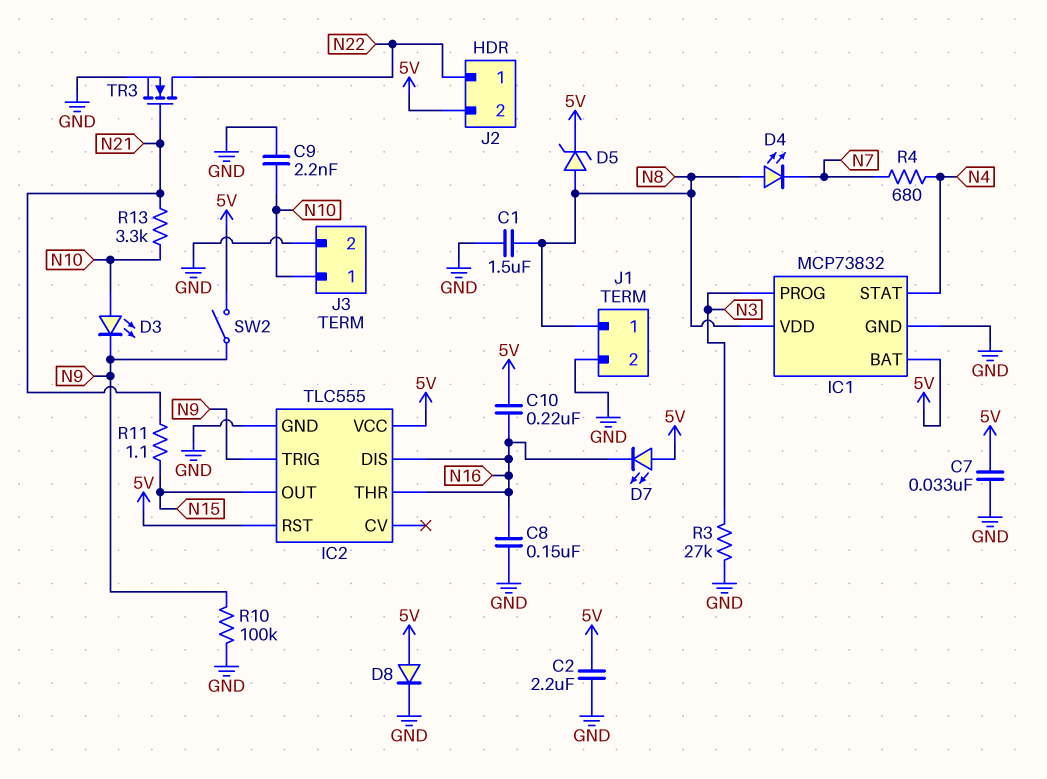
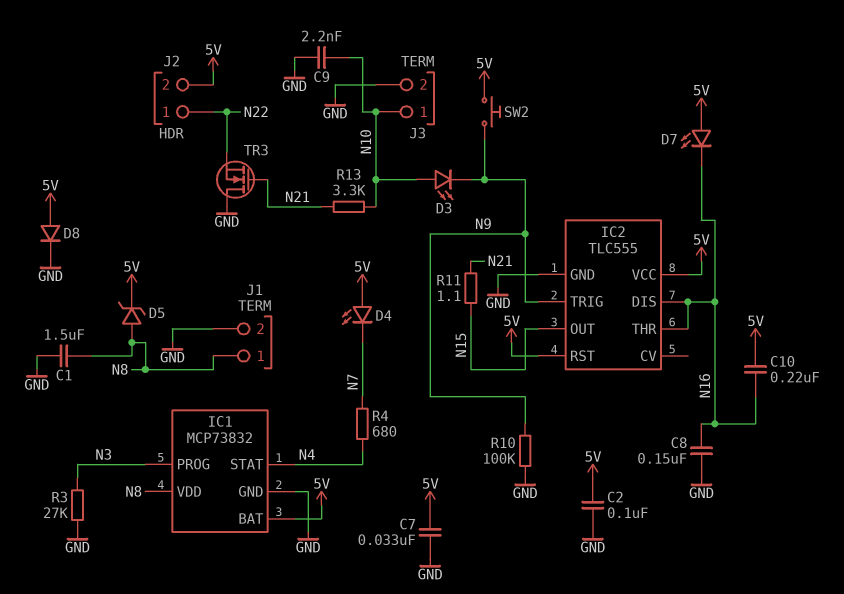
C2: 2.2uF (5V, GND) -> 100nF (5V, GND)
D4: LED (A N8, K N7) -> LED (A 5V, K N7)
SW2: switch (5V, N9) -> button (5V, N9)
TR3: NMOS (G N21, D N22, S GND) -> NMOS (G N21, D GND, S N22)

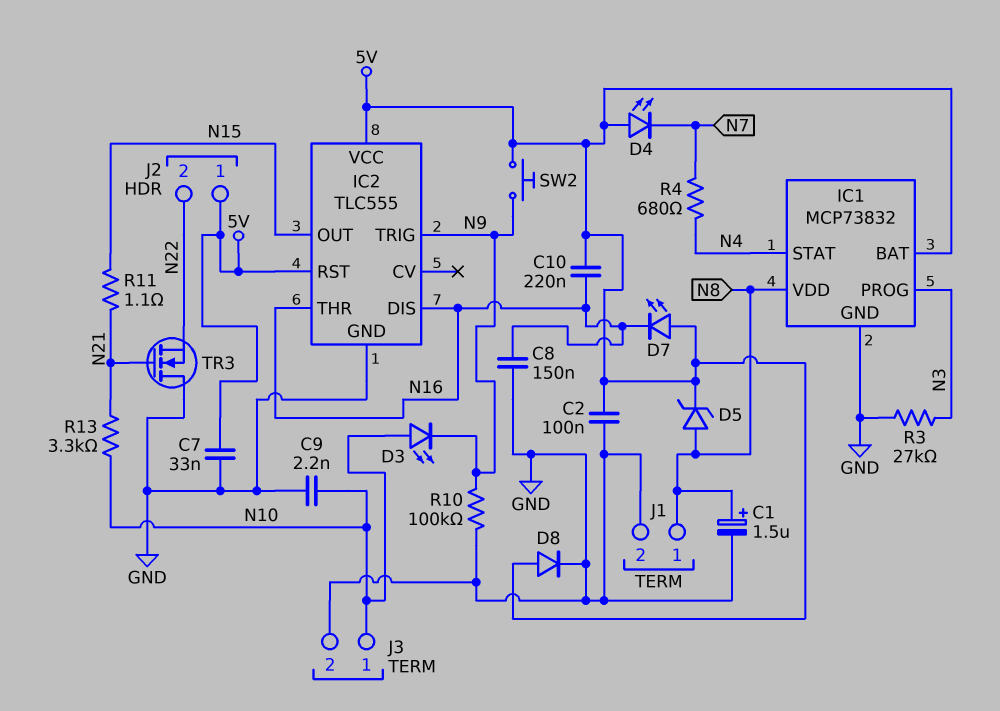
C1: 1.5uF (GND, N8) -> 1.5uF (plus N8, minus GND)
J2 pin 1: N22 -> 5V
J2 pin 2: 5V -> N22

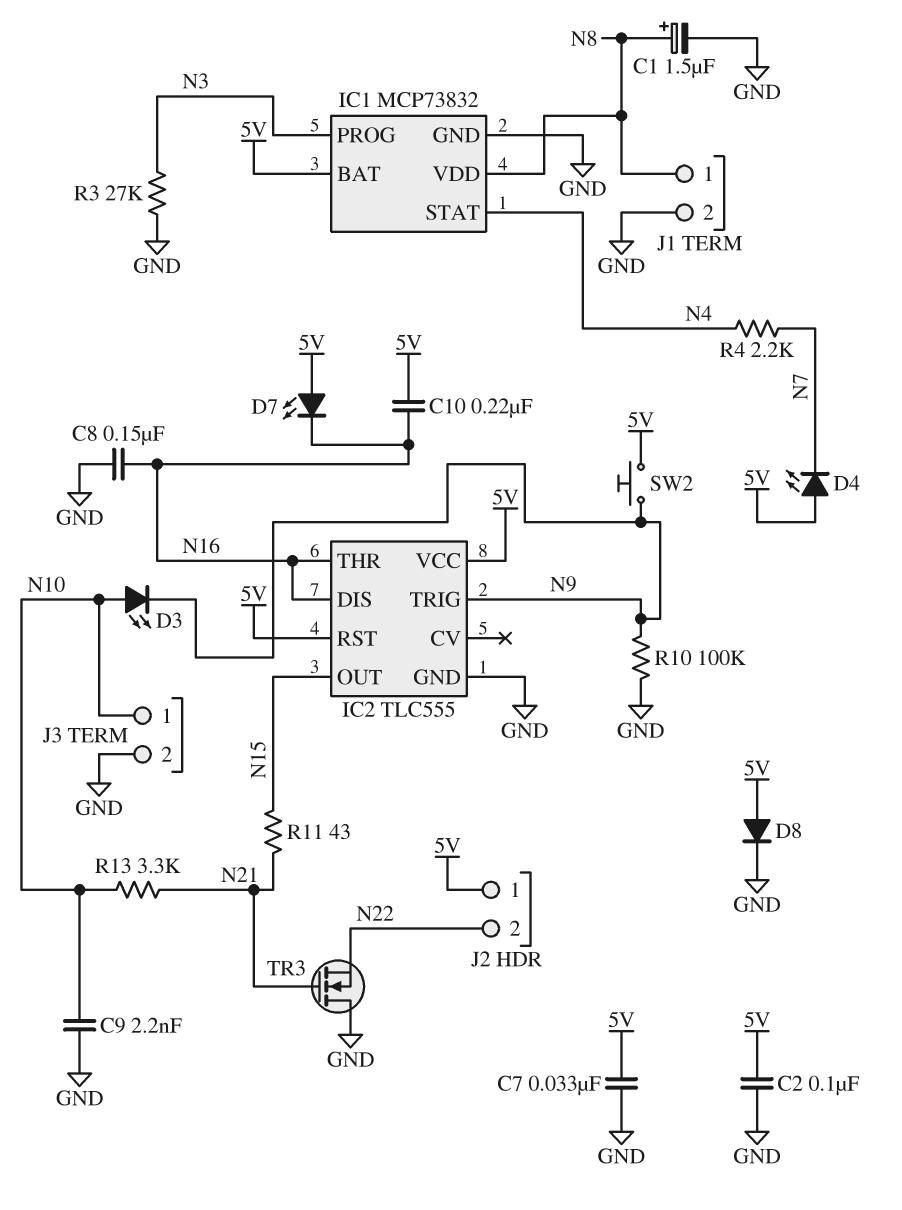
D5: zener (A N8, K 5V) -> none
R4: 680 (N4, N7) -> 2.2k (N4, N7)
R11: 1.1 (N15, N21) -> 43 (N15, N21)

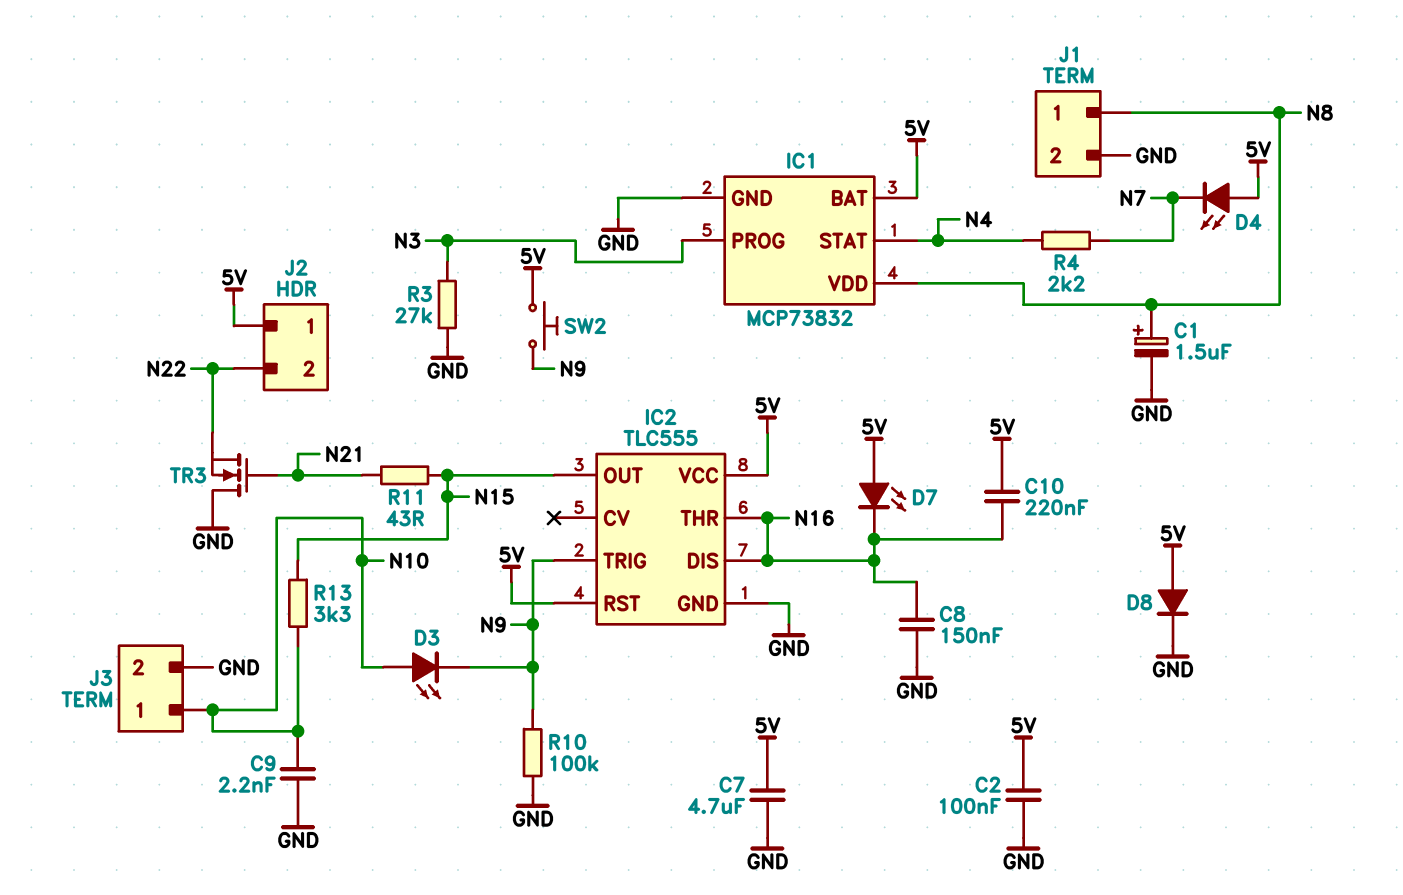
C7: 33nF (5V, GND) -> 4.7uF (5V, GND)
R13: 3.3k (N10, N21) -> 3.3k (N10, N15)

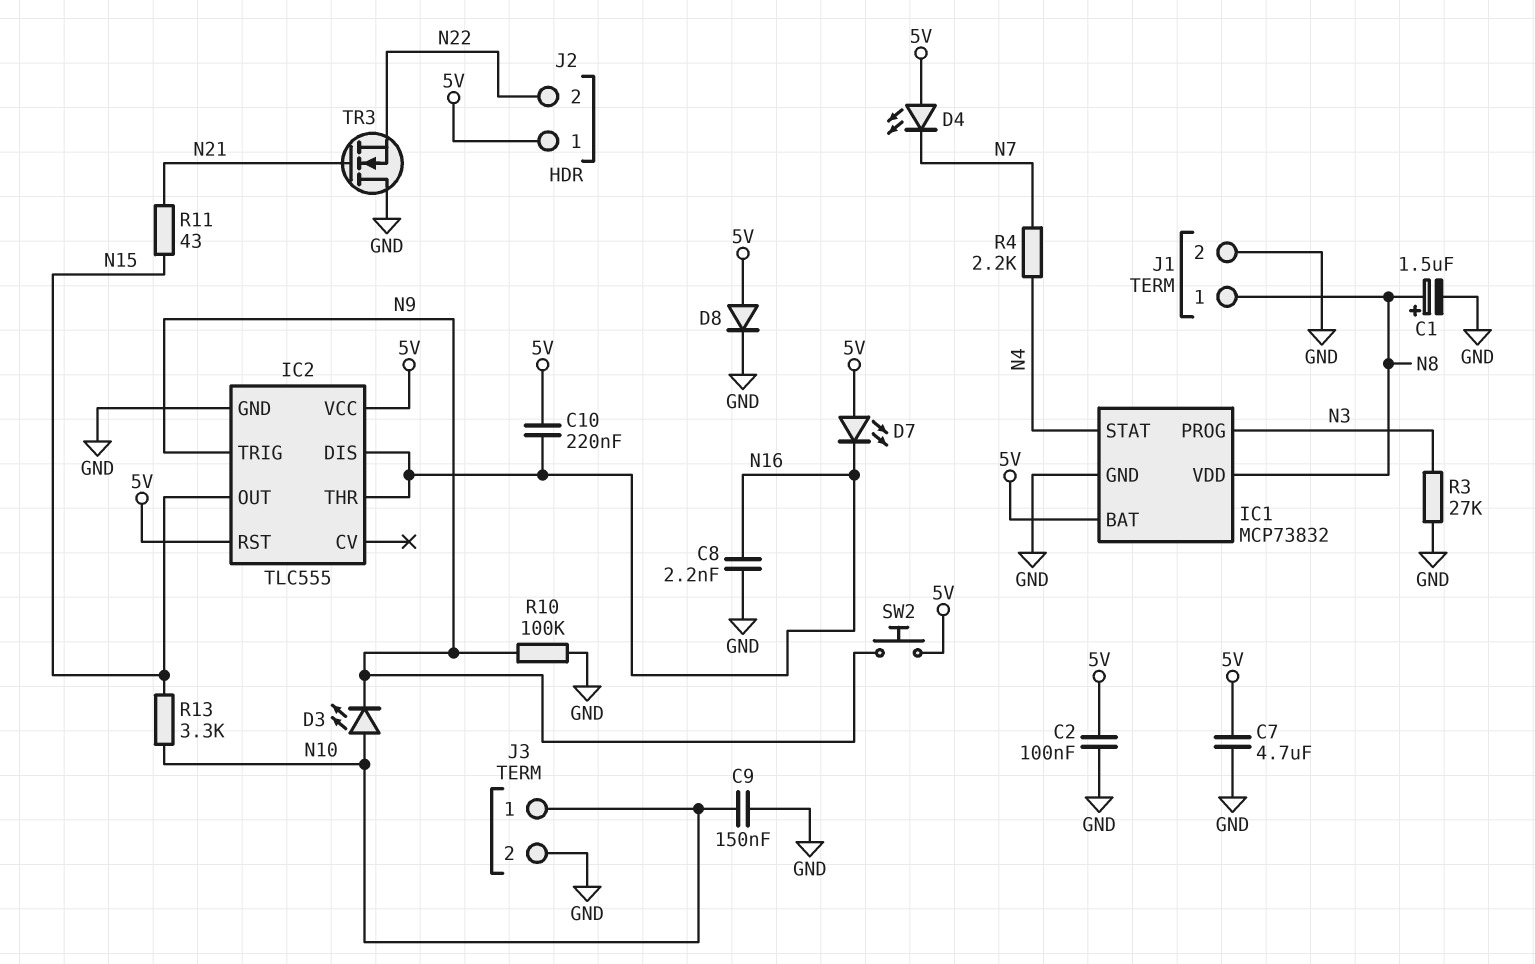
C8: 150nF (GND, N16) -> 2.2nF (GND, N16)
C9: 2.2nF (GND, N10) -> 150nF (GND, N10)

